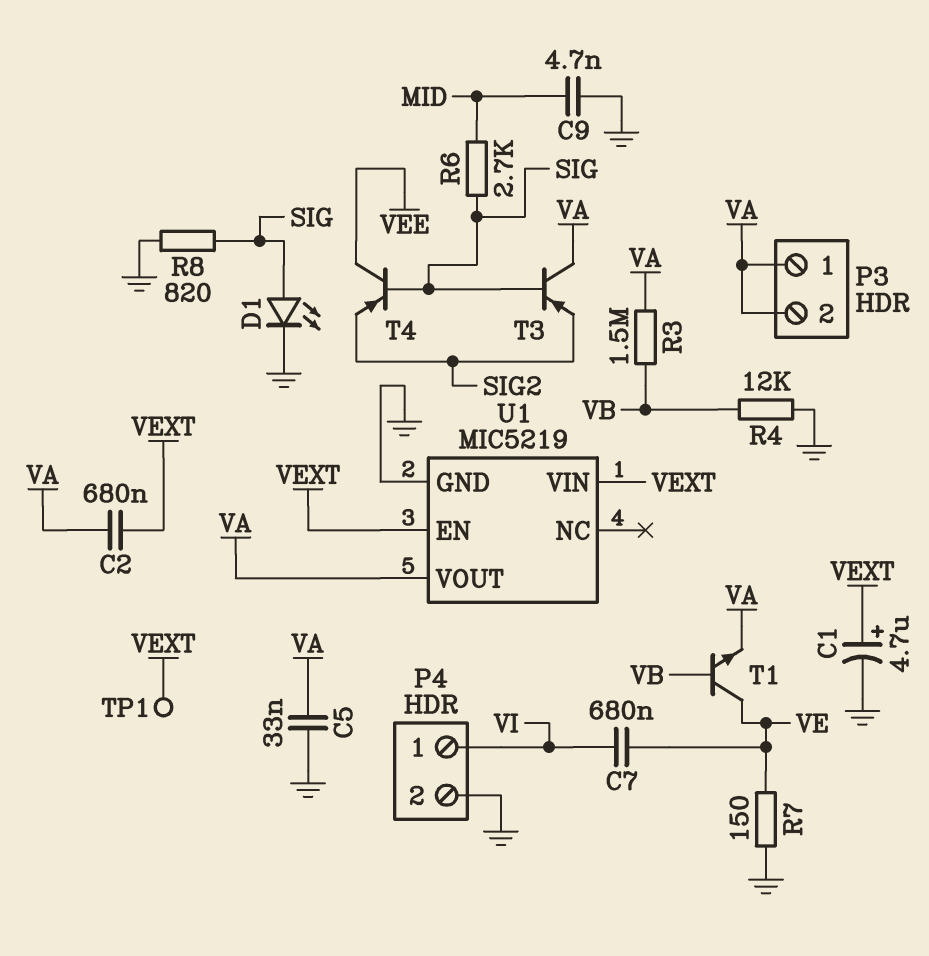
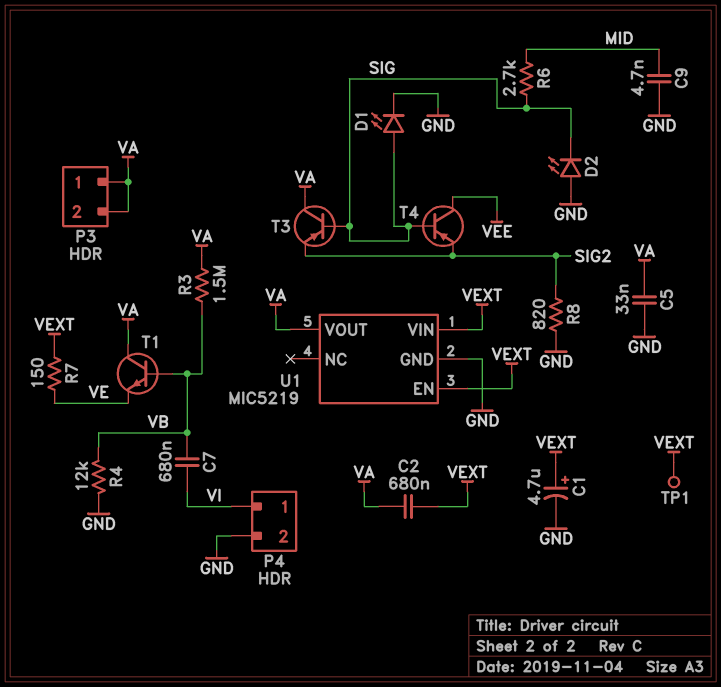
C7: 680nF (VE, VI) -> 680nF (VB, VI)
D2: none -> LED (A GND, K SIG)
R7: 150 (GND, VE) -> 150 (VE, VEXT)
R8: 820 (GND, SIG) -> 820 (GND, SIG2)
T1: NPN (B VB, C VE, E VA) -> NPN (B VB, C VA, E VE)

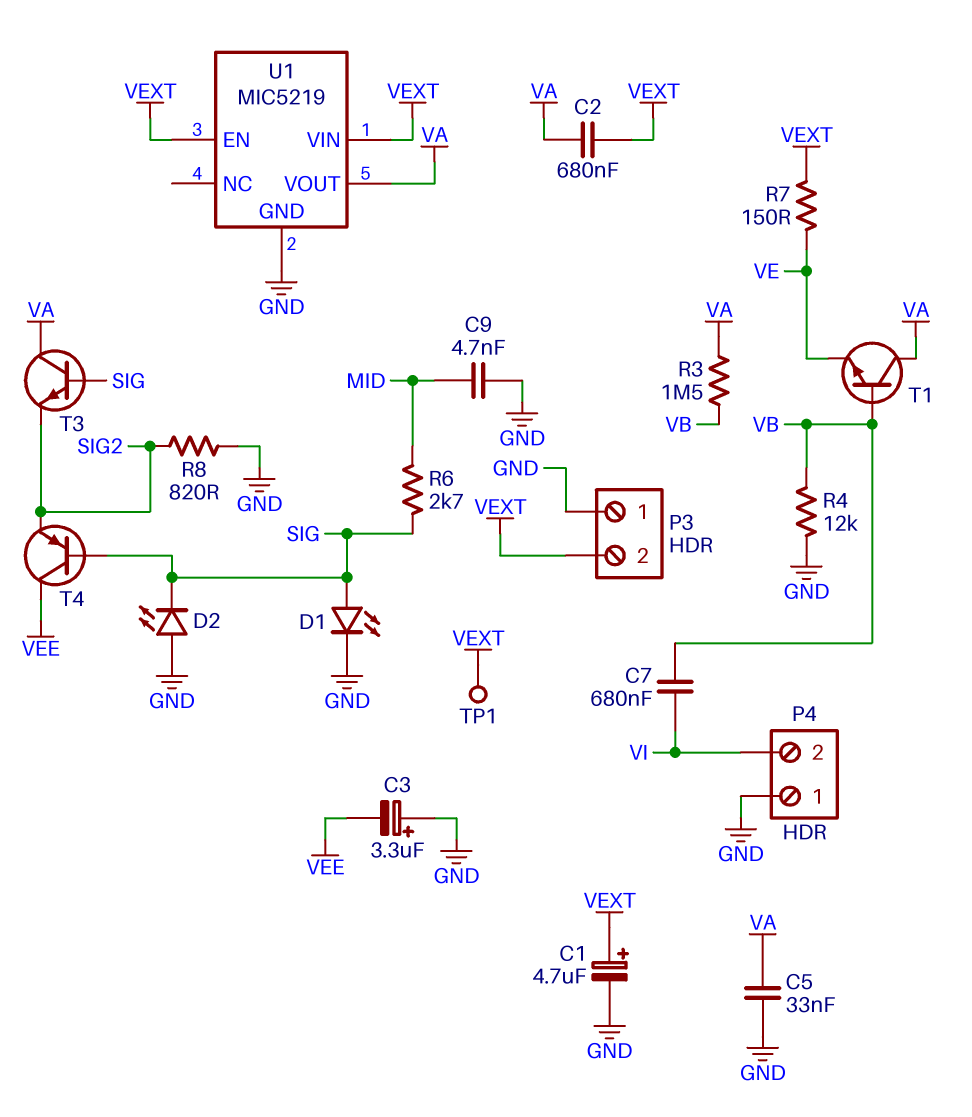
C3: none -> 3.3uF (plus GND, minus VEE)
P3 pin 1: VA -> GND
P3 pin 2: VA -> VEXT
P4 pin 1: VI -> GND
P4 pin 2: GND -> VI
T3: PNP (B SIG, C VA, E SIG2) -> NPN (B SIG, C VA, E SIG2)

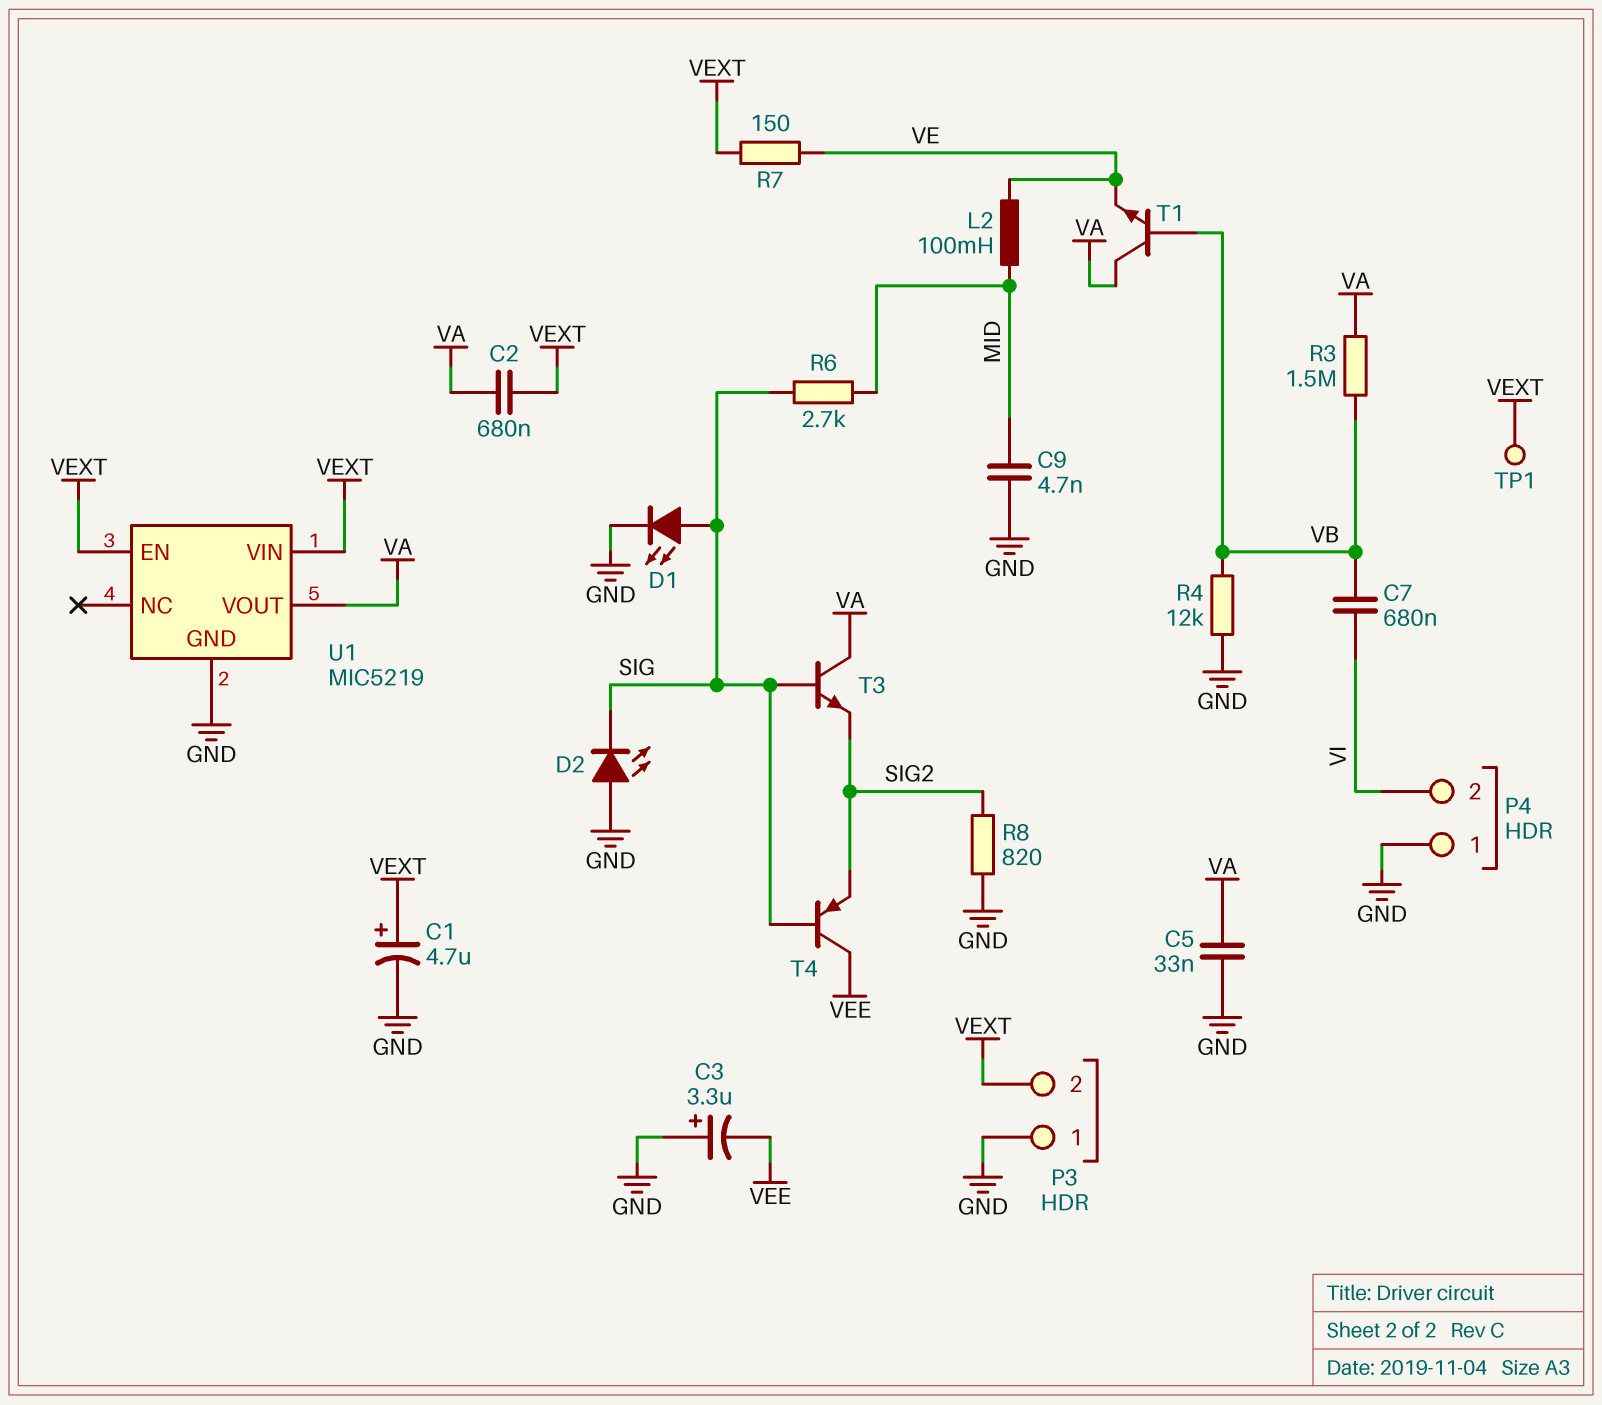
L2: none -> 100mH (MID, VE)

